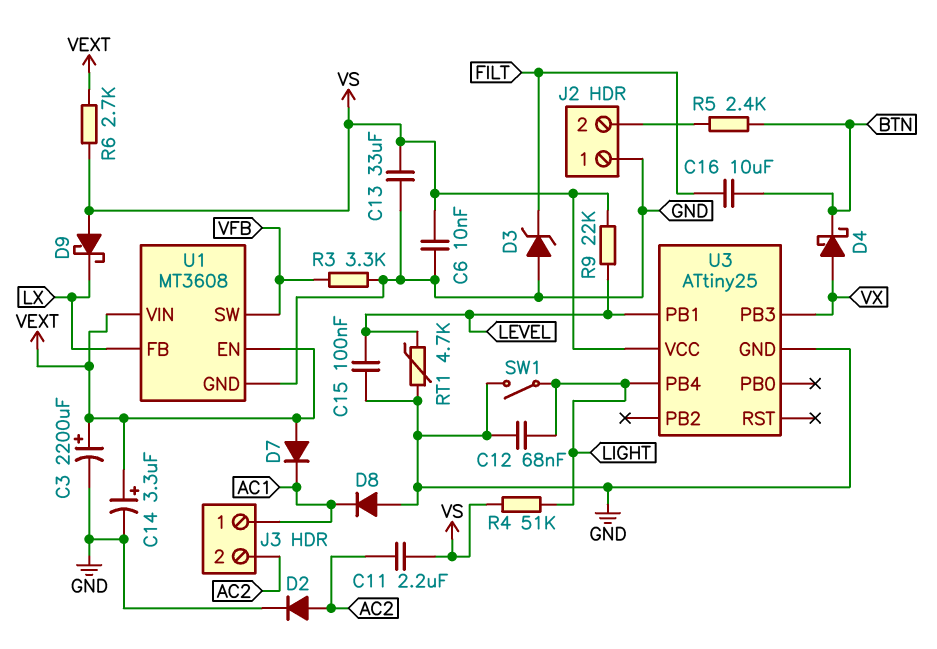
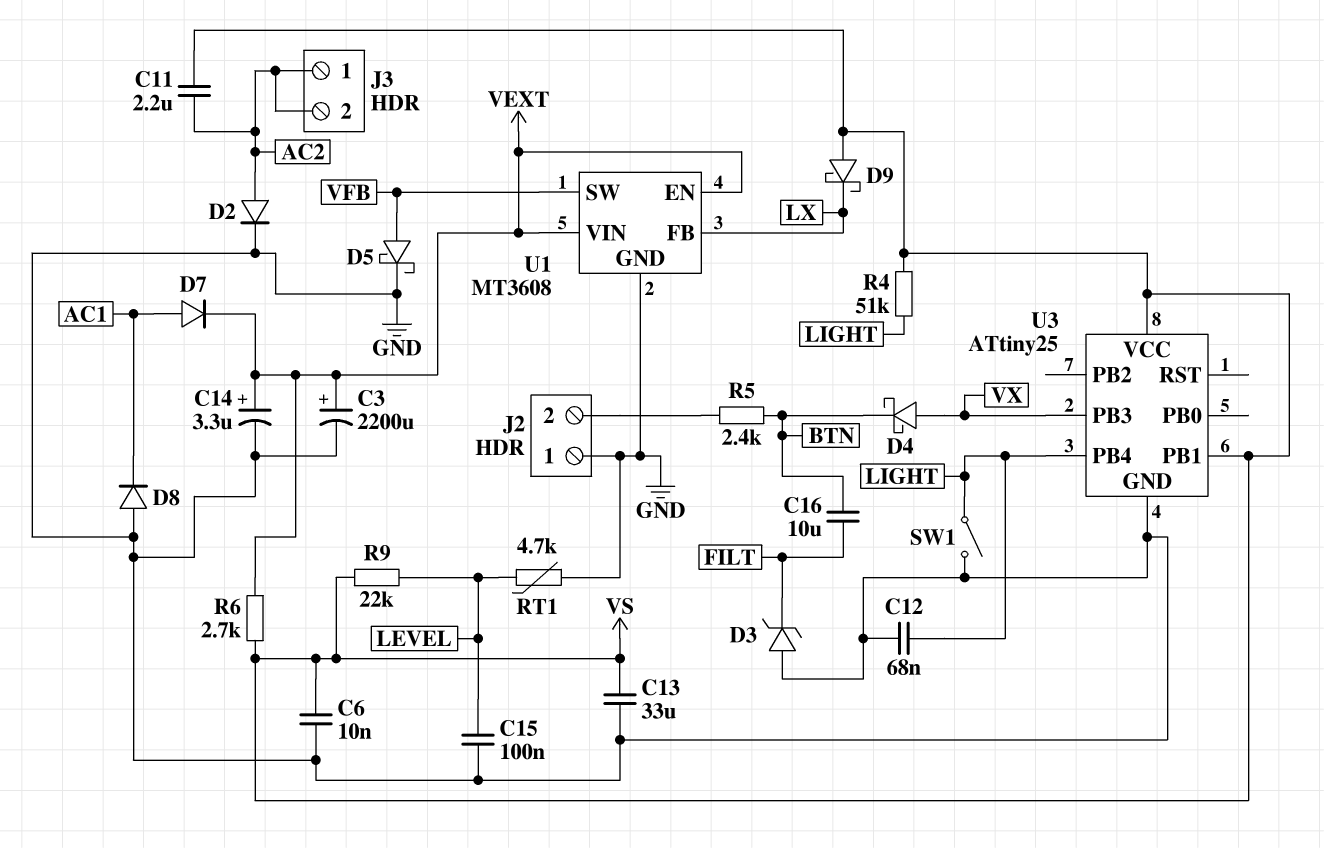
D5: none -> schottky (A VFB, K GND)
D7: diode (A VEXT, K AC1) -> diode (A AC1, K VEXT)
J3 pin 1: AC1 -> AC2
R3: 3.3k (GND, VFB) -> none
U3 pin PB1: LEVEL -> VS

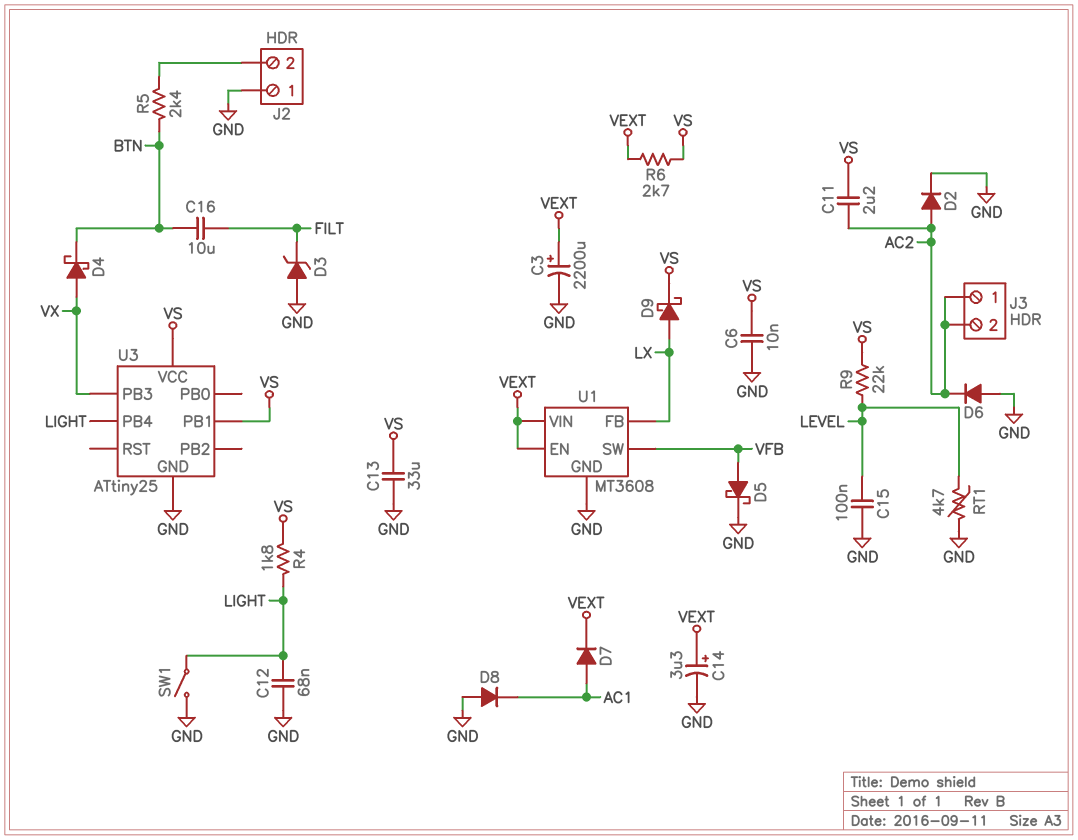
D6: none -> diode (A GND, K AC2)
D9: schottky (A VS, K LX) -> schottky (A LX, K VS)
R4: 51k (LIGHT, VS) -> 1.8k (LIGHT, VS)

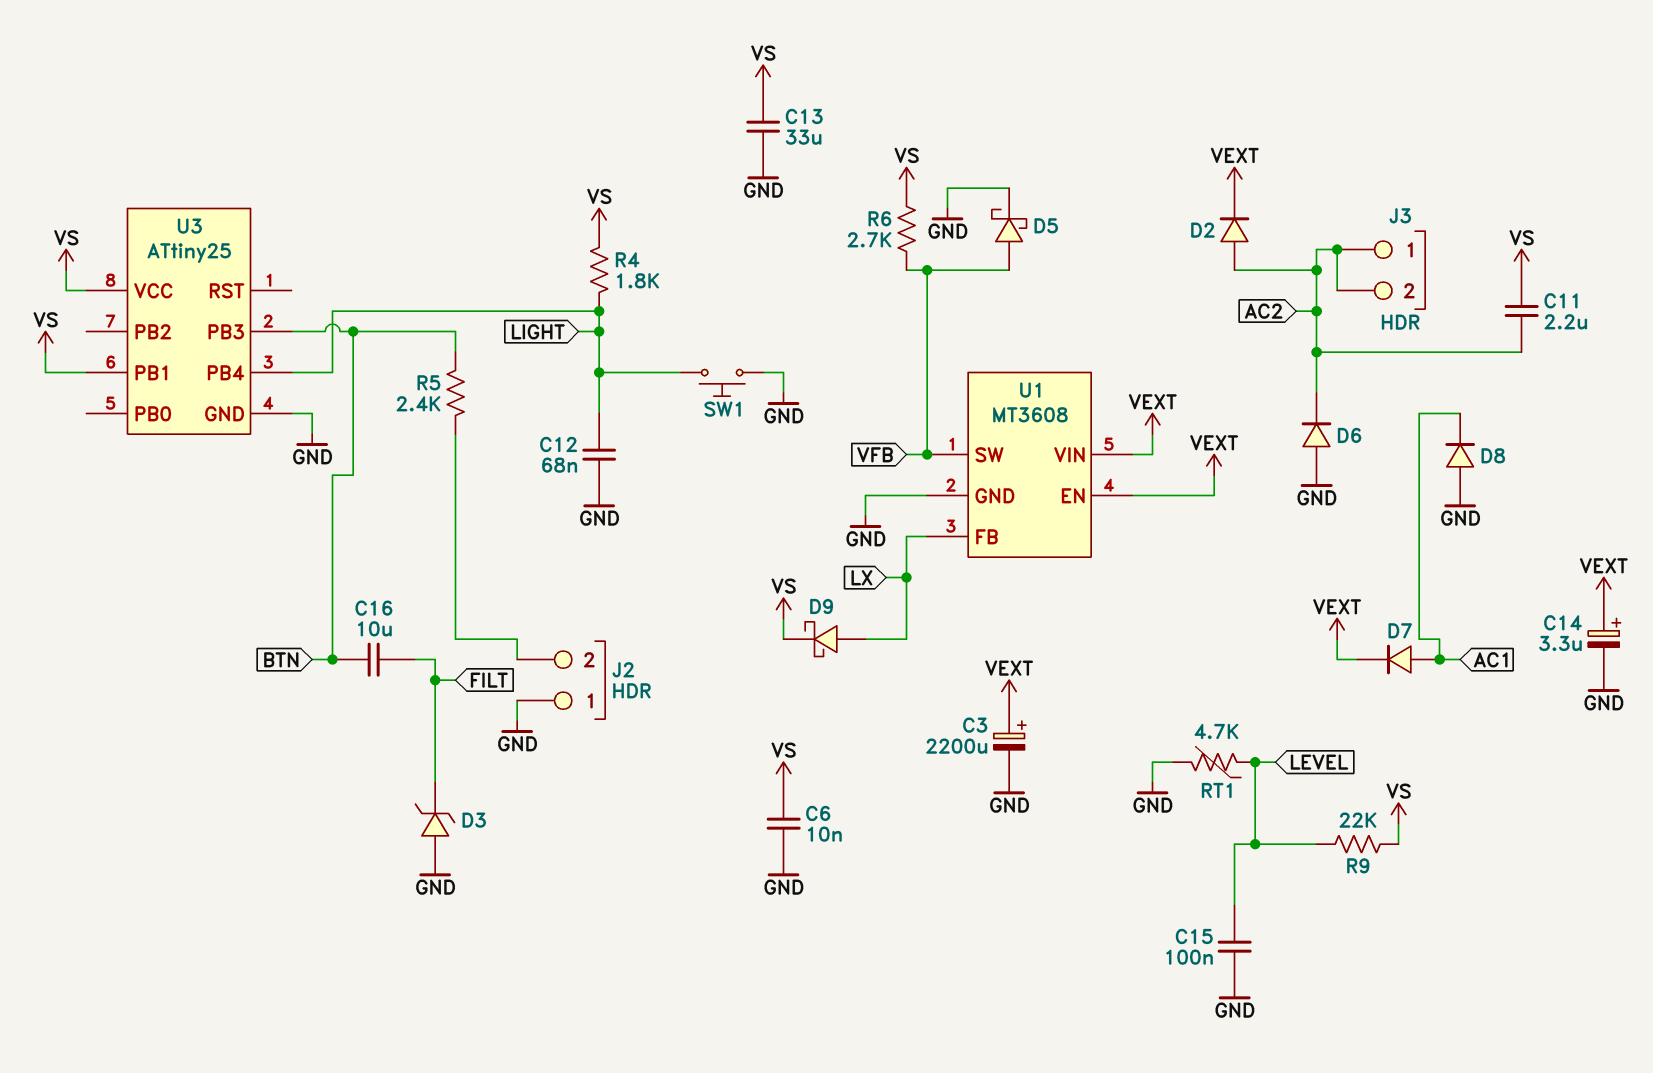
D2: diode (A AC2, K GND) -> diode (A AC2, K VEXT)
D4: schottky (A VX, K BTN) -> none
R6: 2.7k (VEXT, VS) -> 2.7k (VFB, VS)
SW1: switch (GND, LIGHT) -> button (GND, LIGHT)
U3 pin PB3: VX -> BTN

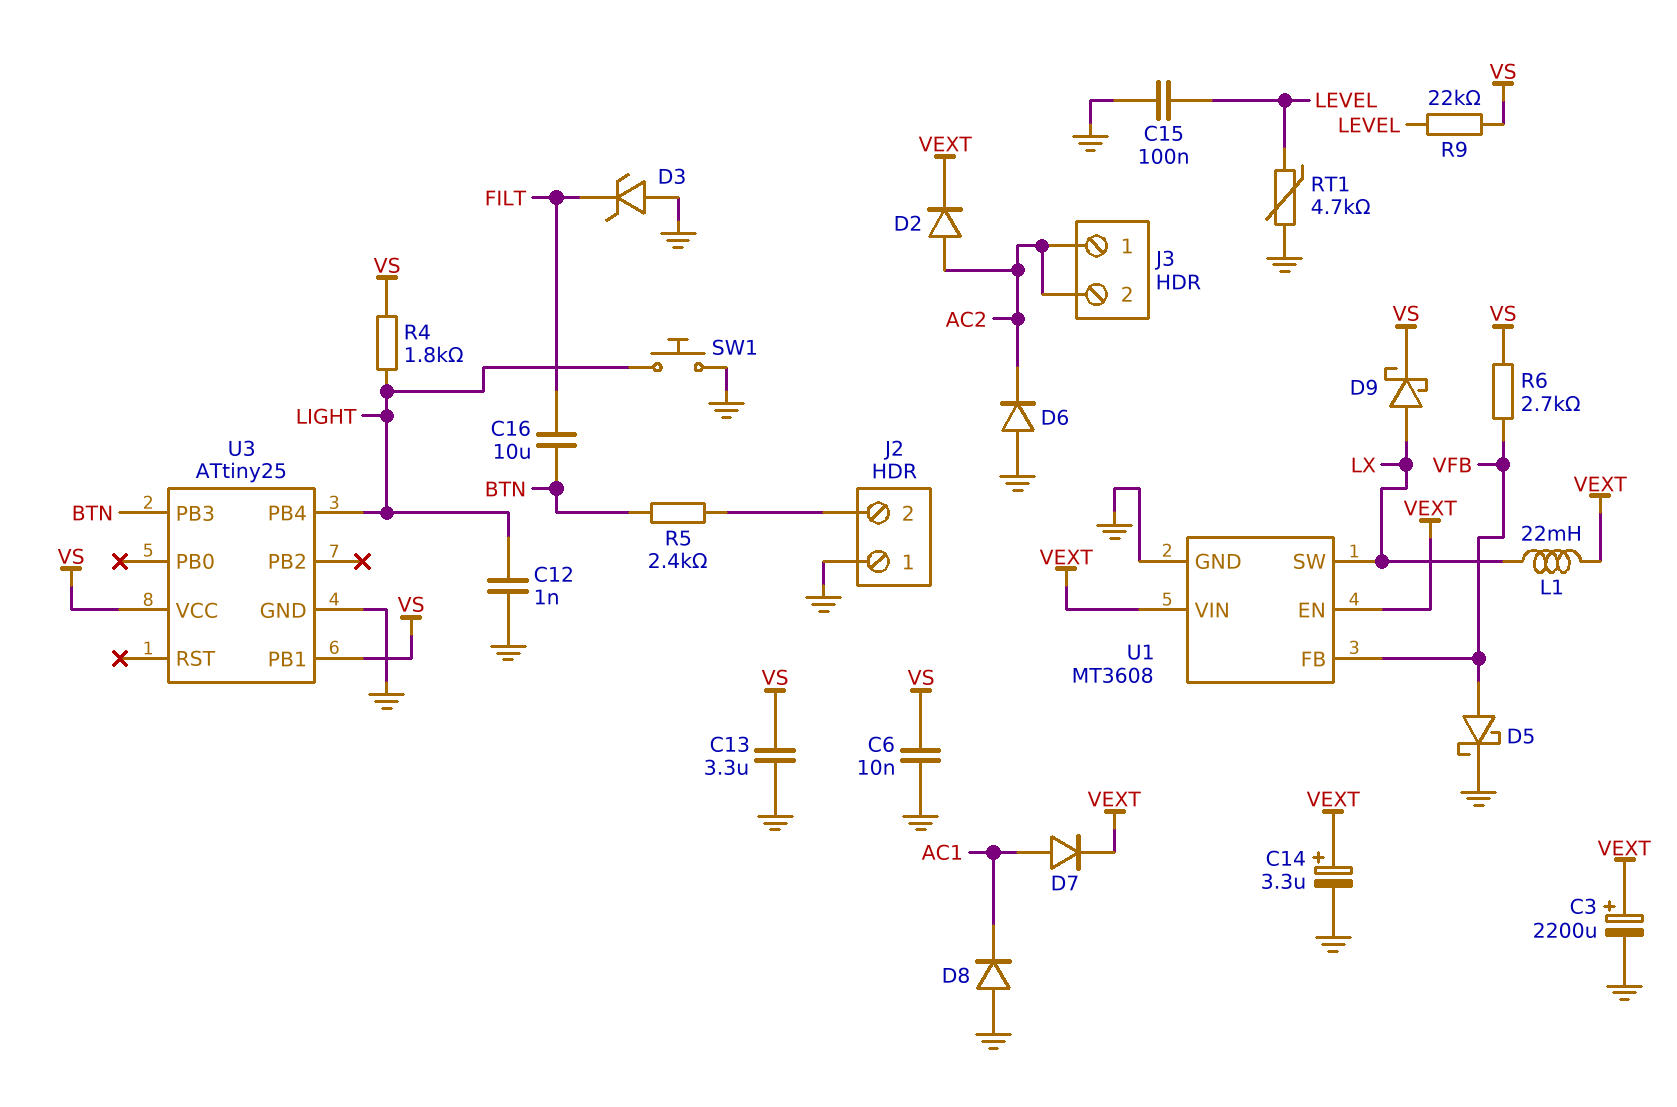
C11: 2.2uF (AC2, VS) -> none
C12: 68nF (GND, LIGHT) -> 1nF (GND, LIGHT)
C13: 33uF (GND, VS) -> 3.3uF (GND, VS)
L1: none -> 22mH (LX, VEXT)
U1 pin FB: LX -> VFB
U1 pin SW: VFB -> LX

